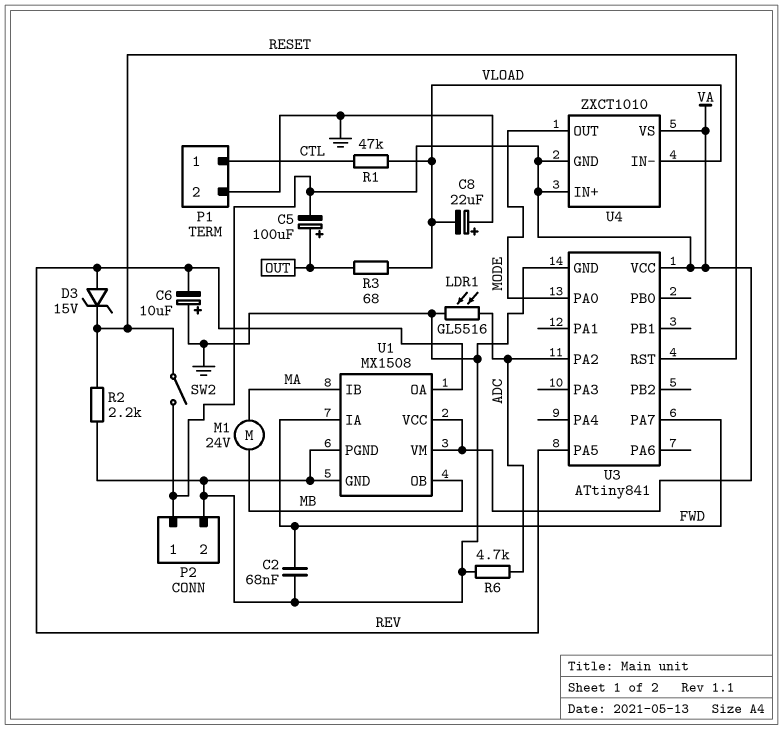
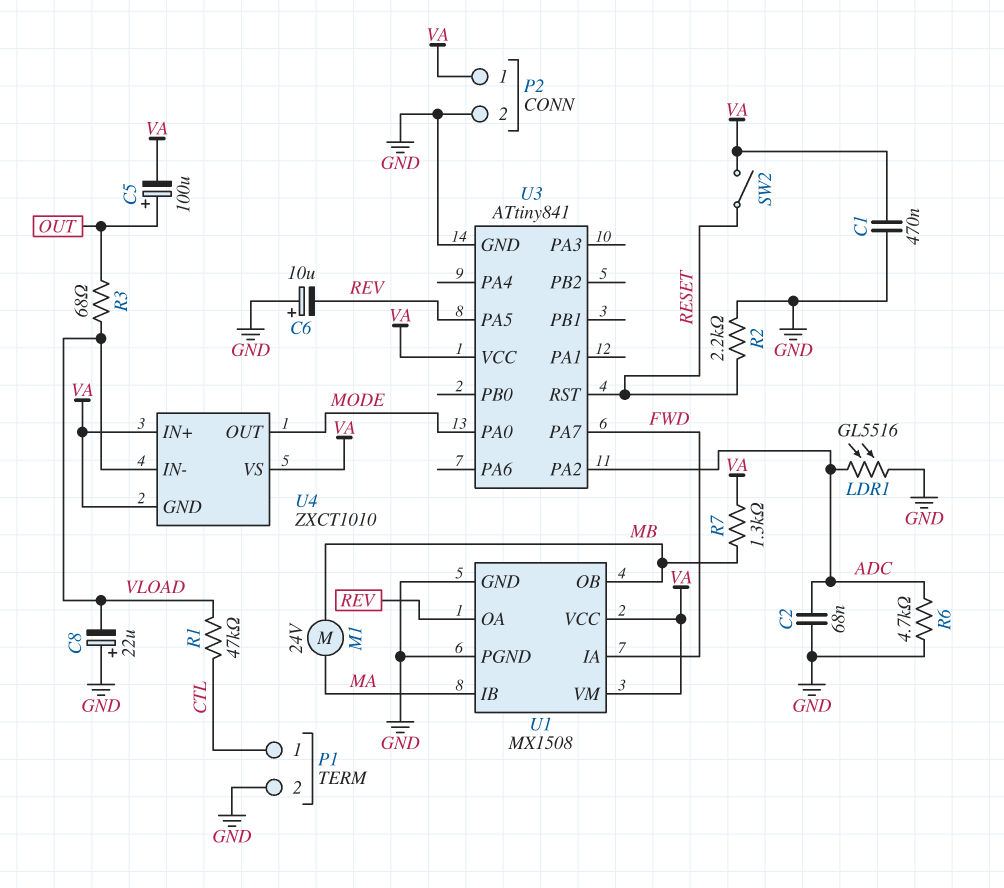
C1: none -> 470nF (GND, VA)
C2: 68nF (FWD, GND) -> 68nF (ADC, GND)
D3: zener 15V (A REV, K RESET) -> none
R7: none -> 1.3k (MB, VA)

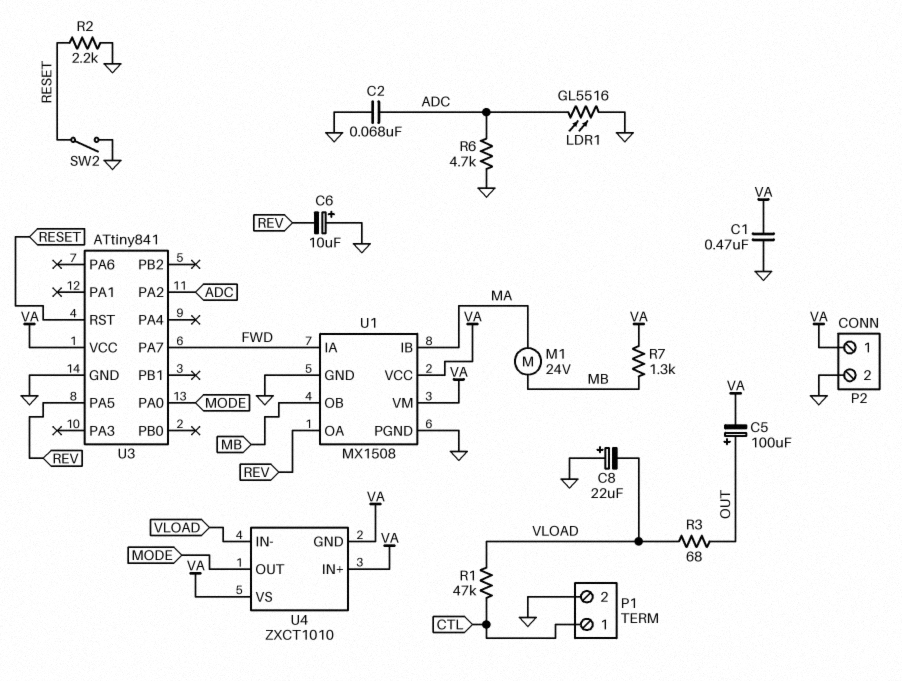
SW2: switch (RESET, VA) -> switch (GND, RESET)

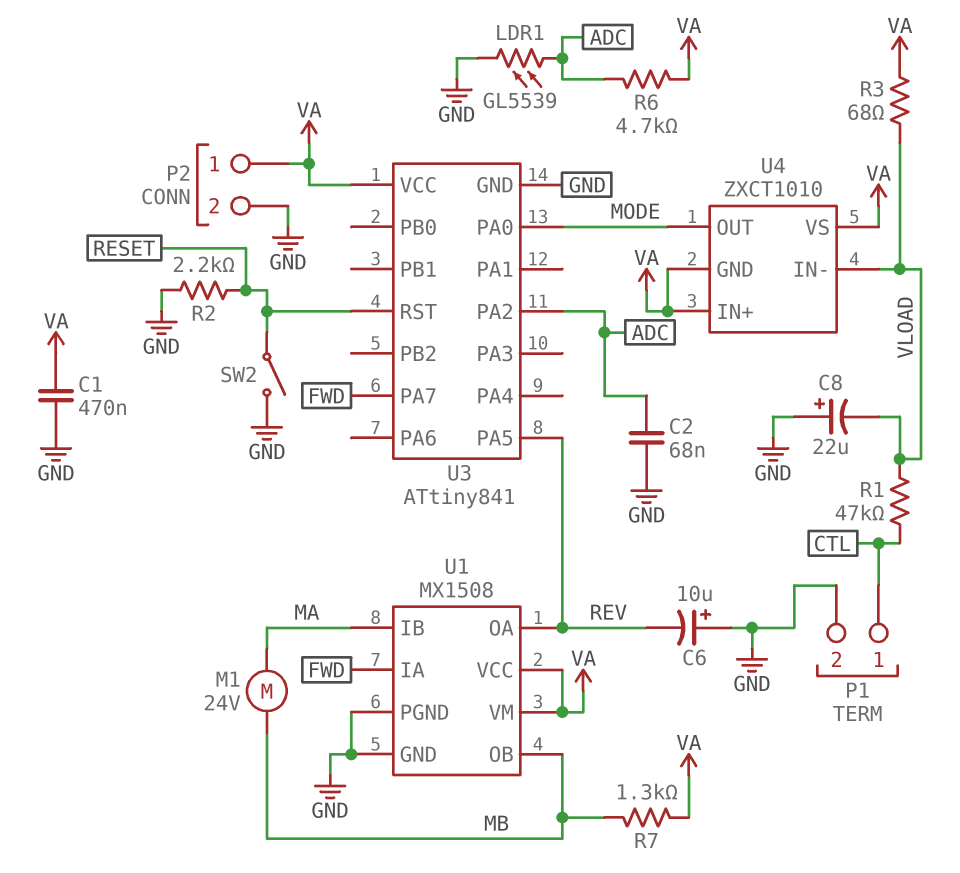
C5: 100uF (plus OUT, minus VA) -> none
LDR1: GL5516 (ADC, GND) -> GL5539 (ADC, GND)
R3: 68 (OUT, VLOAD) -> 68 (VA, VLOAD)
R6: 4.7k (ADC, GND) -> 4.7k (ADC, VA)

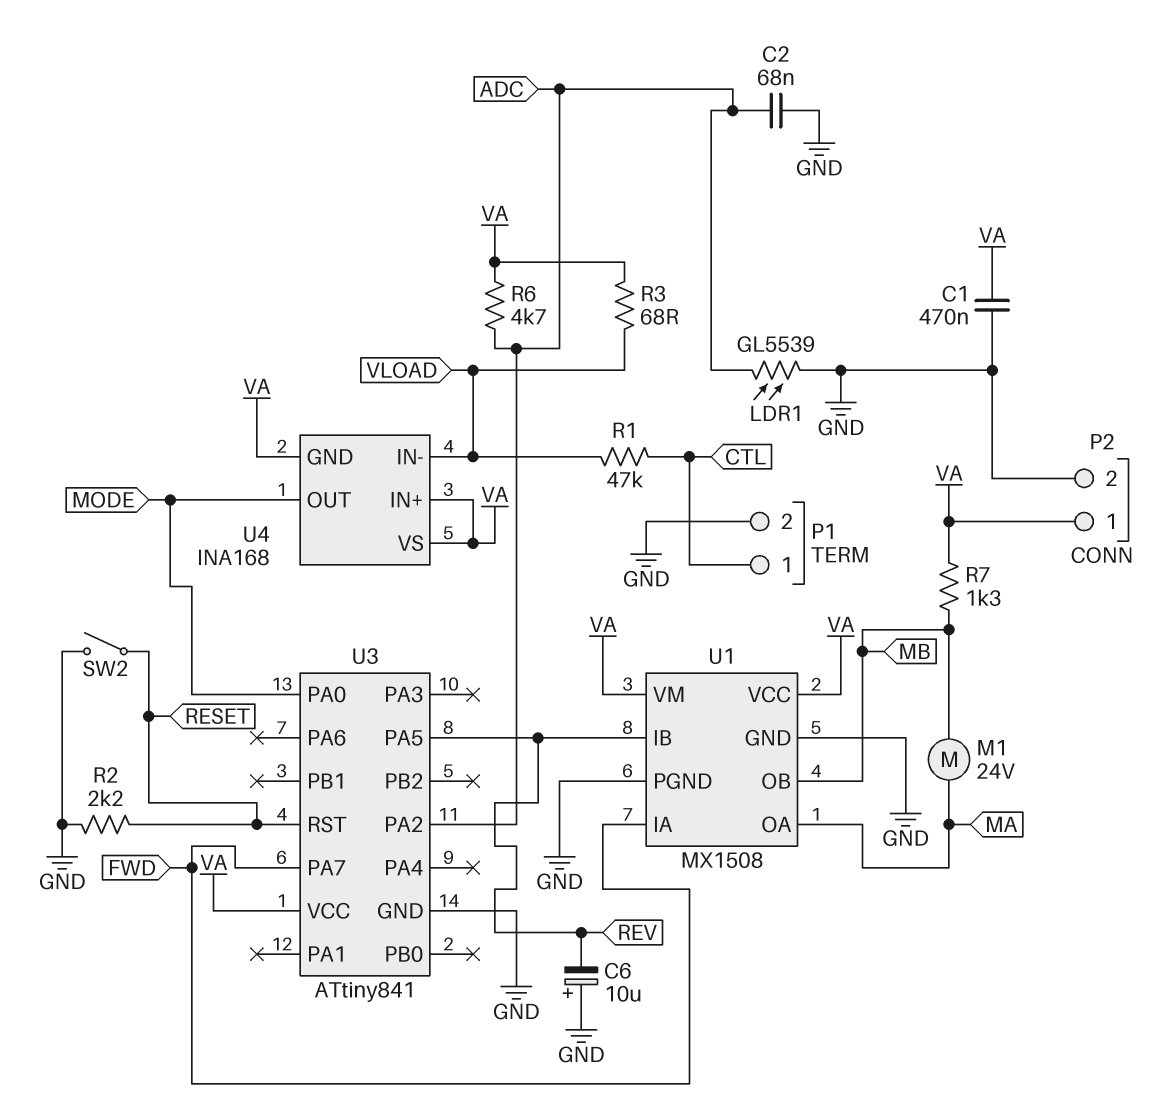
C8: 22uF (plus GND, minus VLOAD) -> none
U1 pin IB: MA -> REV
U1 pin OA: REV -> MA
U4: ZXCT1010 -> INA168

